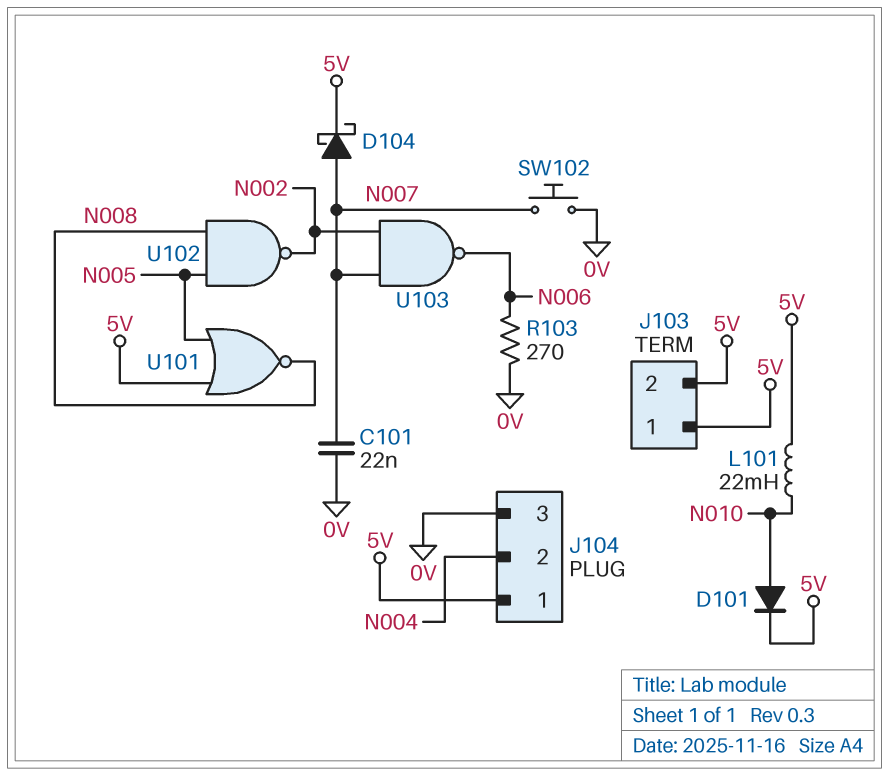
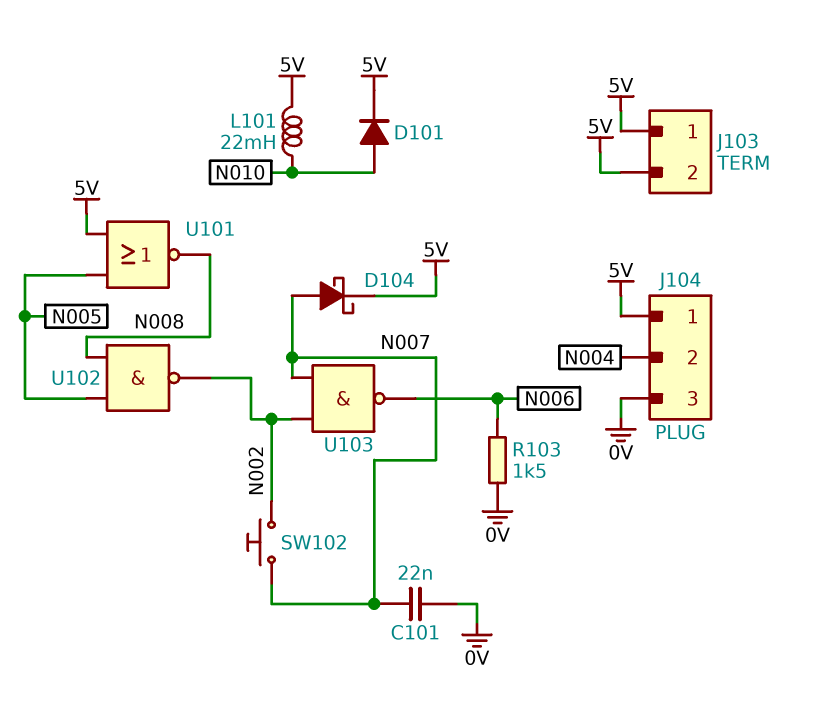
R103: 270 (0V, N006) -> 1.5k (0V, N006)
SW102: button (0V, N007) -> button (N002, N007)

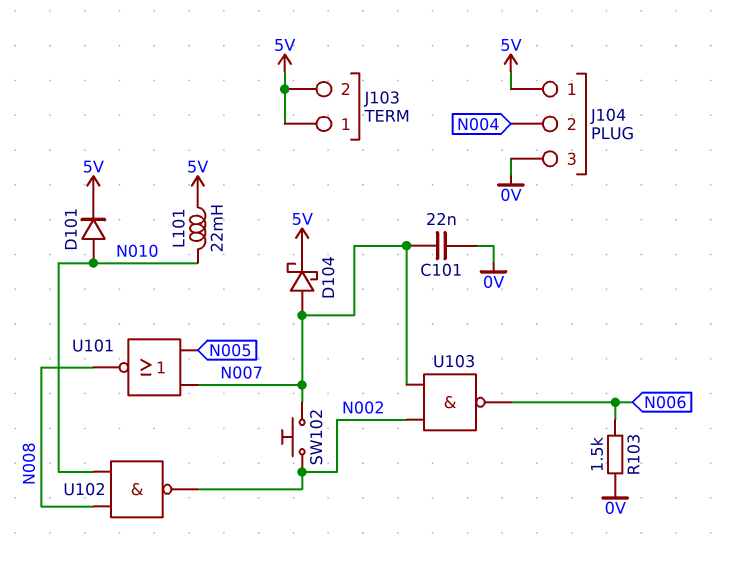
U101: NOR (in 5V, in N005, out N008) -> NOR (in N005, in N007, out N008)
U102: NAND (in N005, in N008, out N002) -> NAND (in N008, in N010, out N002)

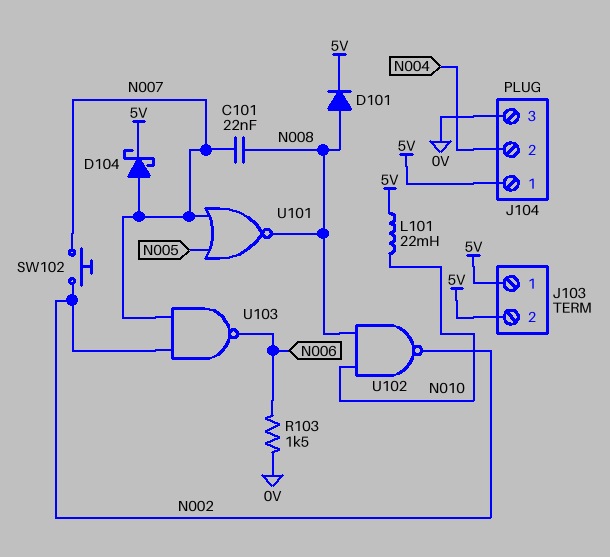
C101: 22nF (0V, N007) -> 22nF (N007, N008)
D101: diode (A N010, K 5V) -> diode (A N008, K 5V)

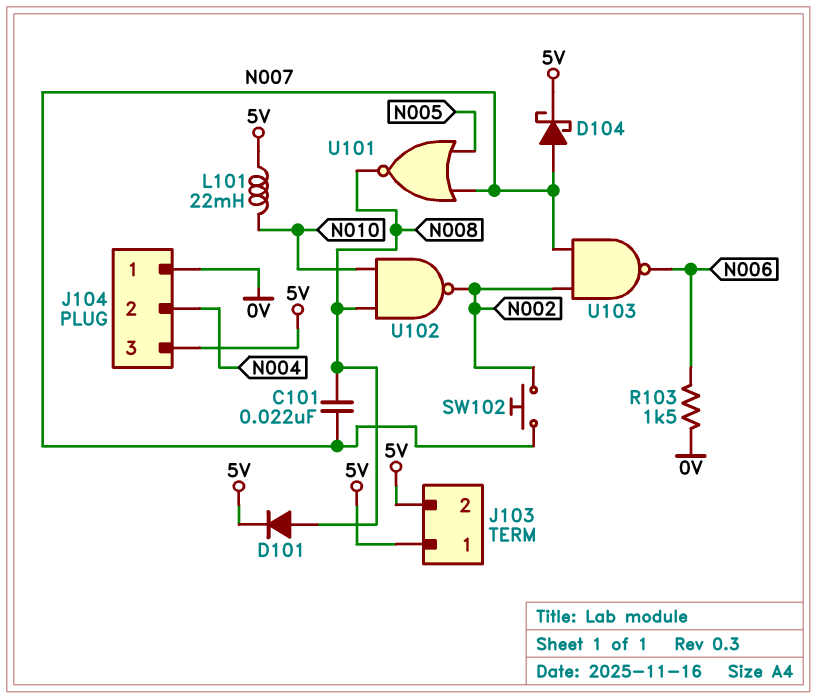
J104 pin 1: 5V -> 0V
J104 pin 3: 0V -> 5V

